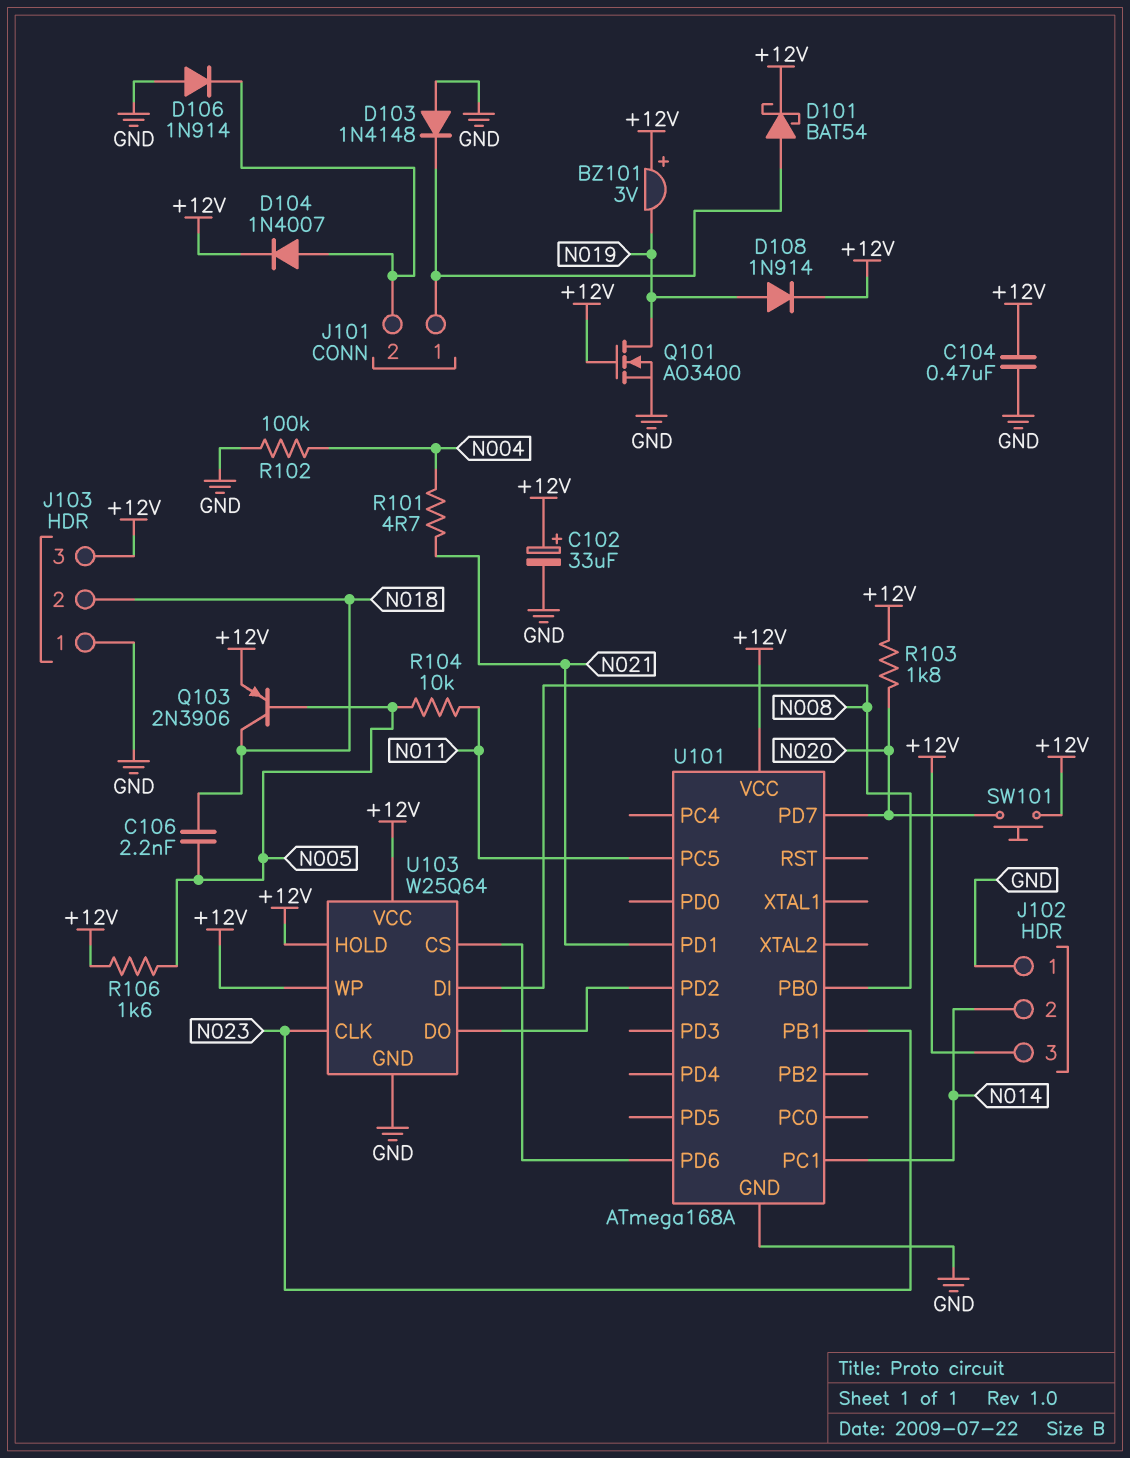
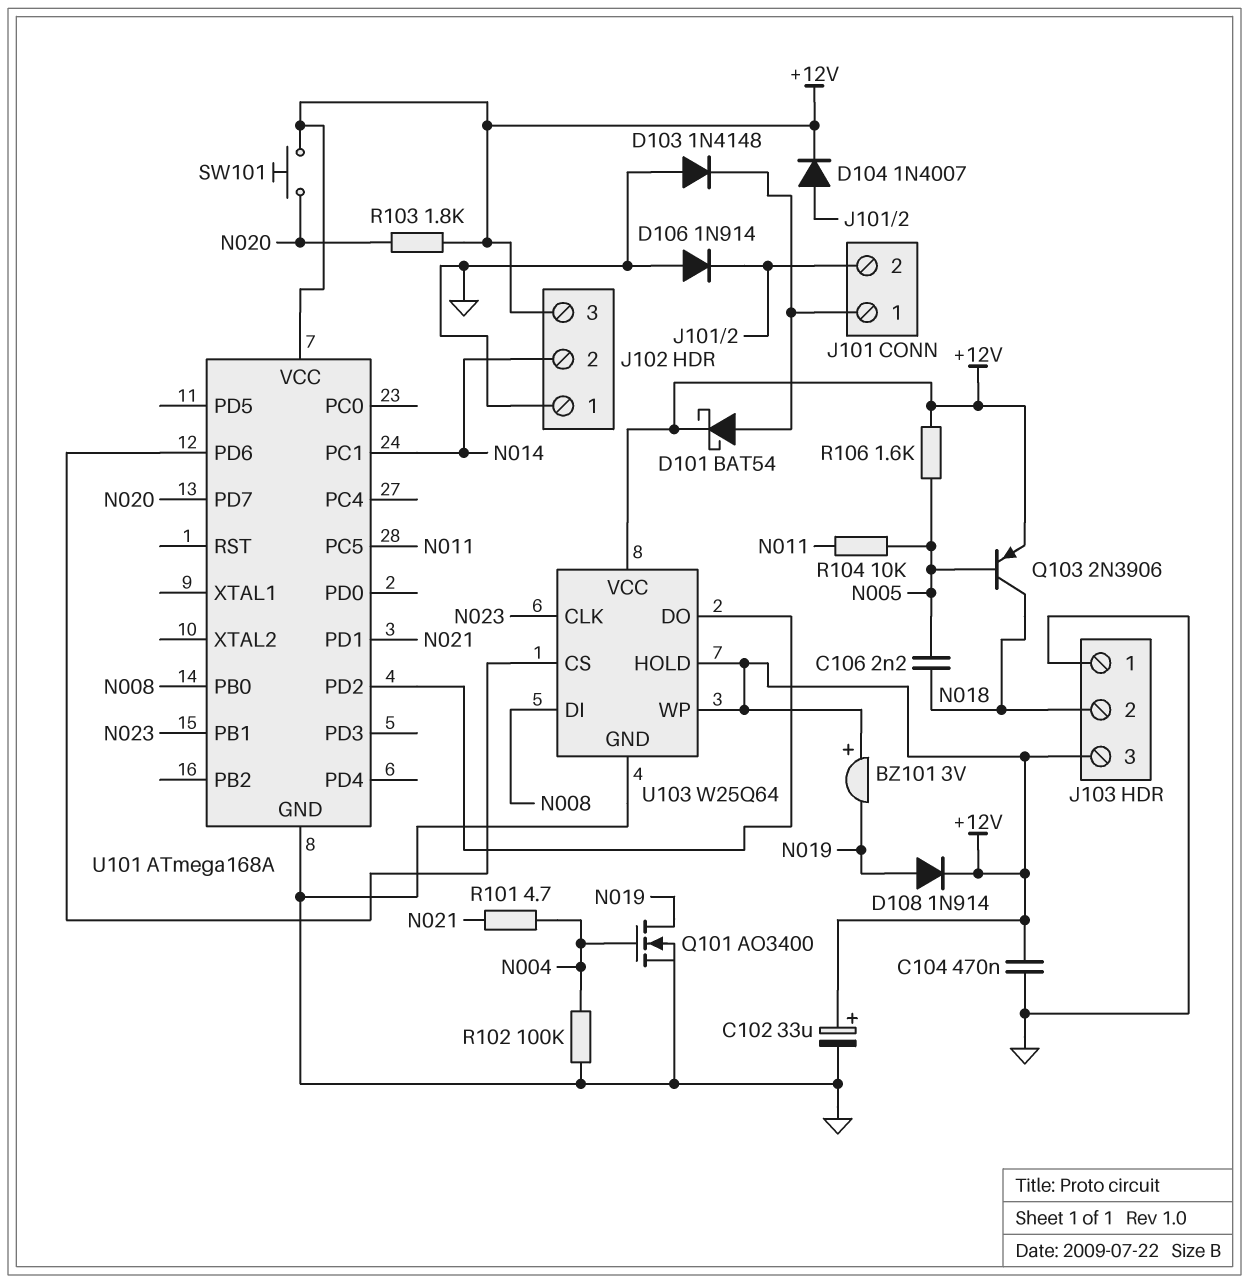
Q101: NMOS AO3400 (G +12V, D N019, S GND) -> NMOS AO3400 (G N004, D N019, S GND)

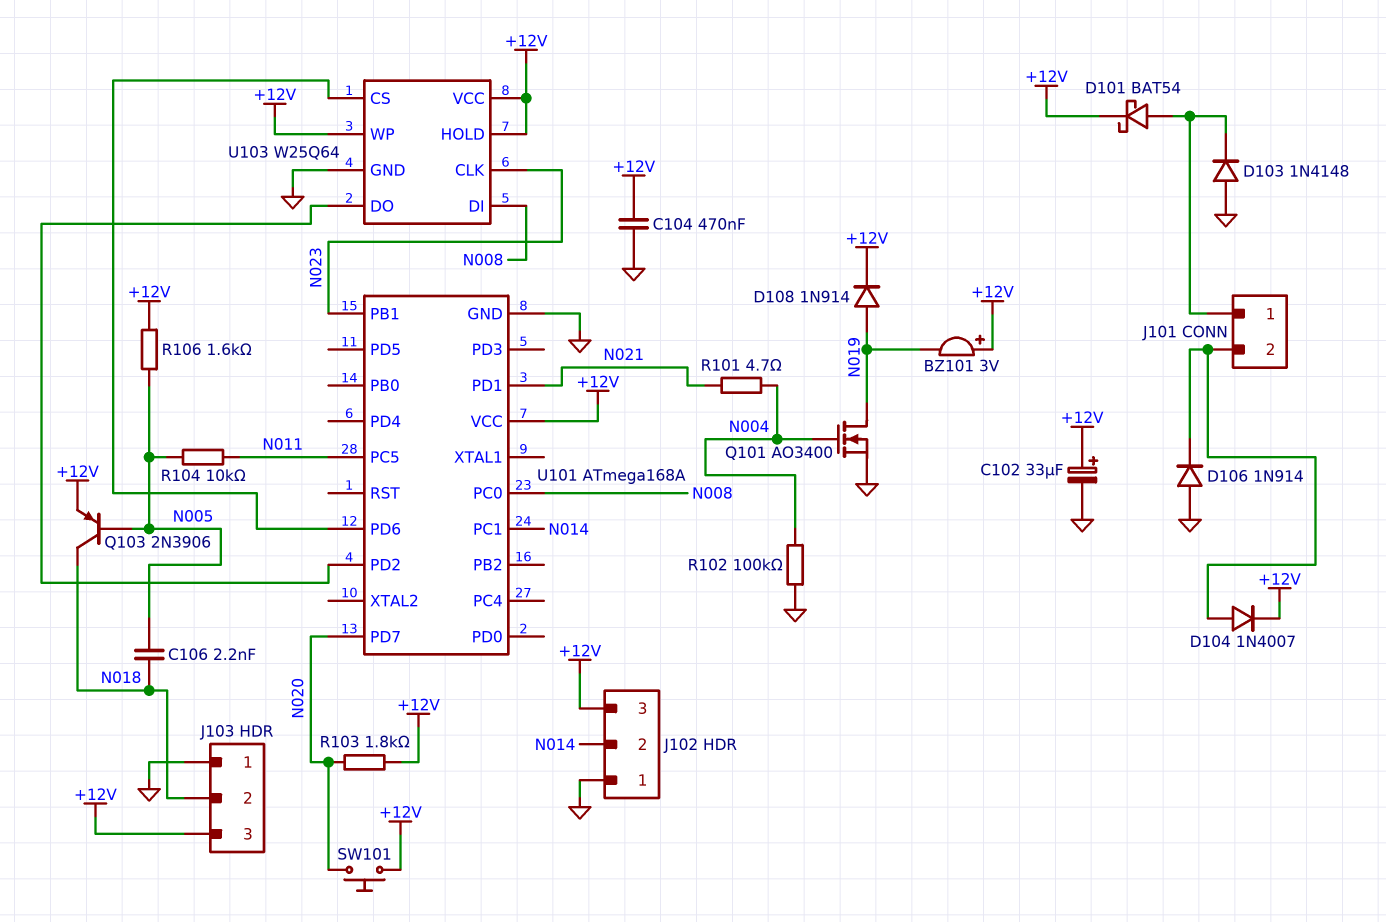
U101 pin PB0: N008 -> none
U101 pin PC0: none -> N008

